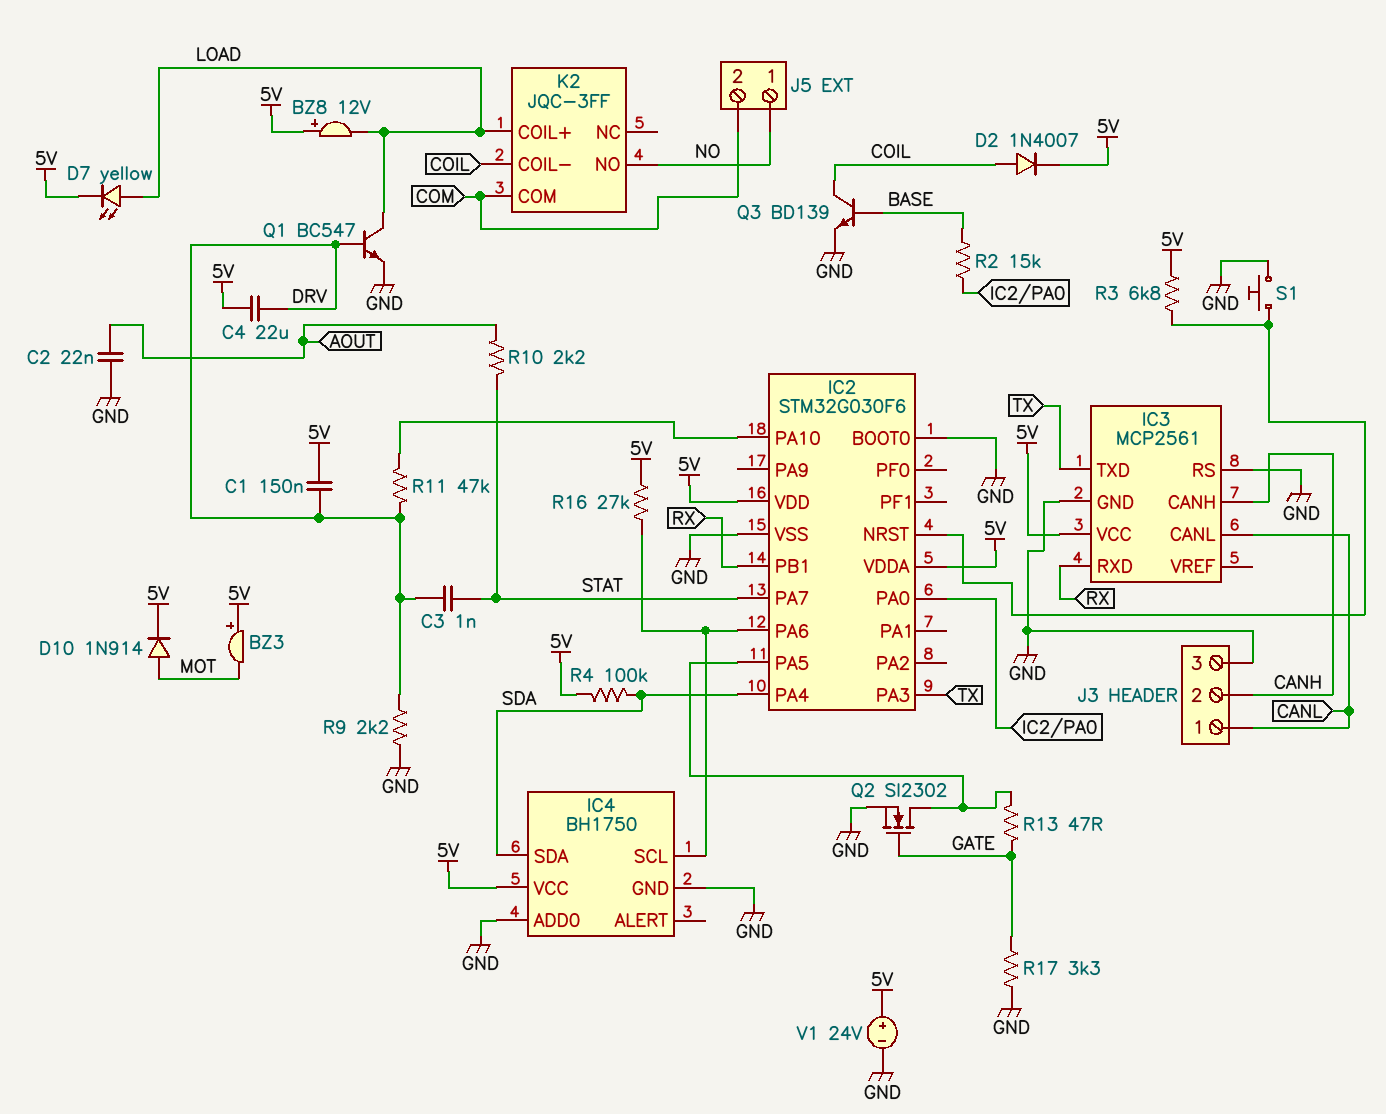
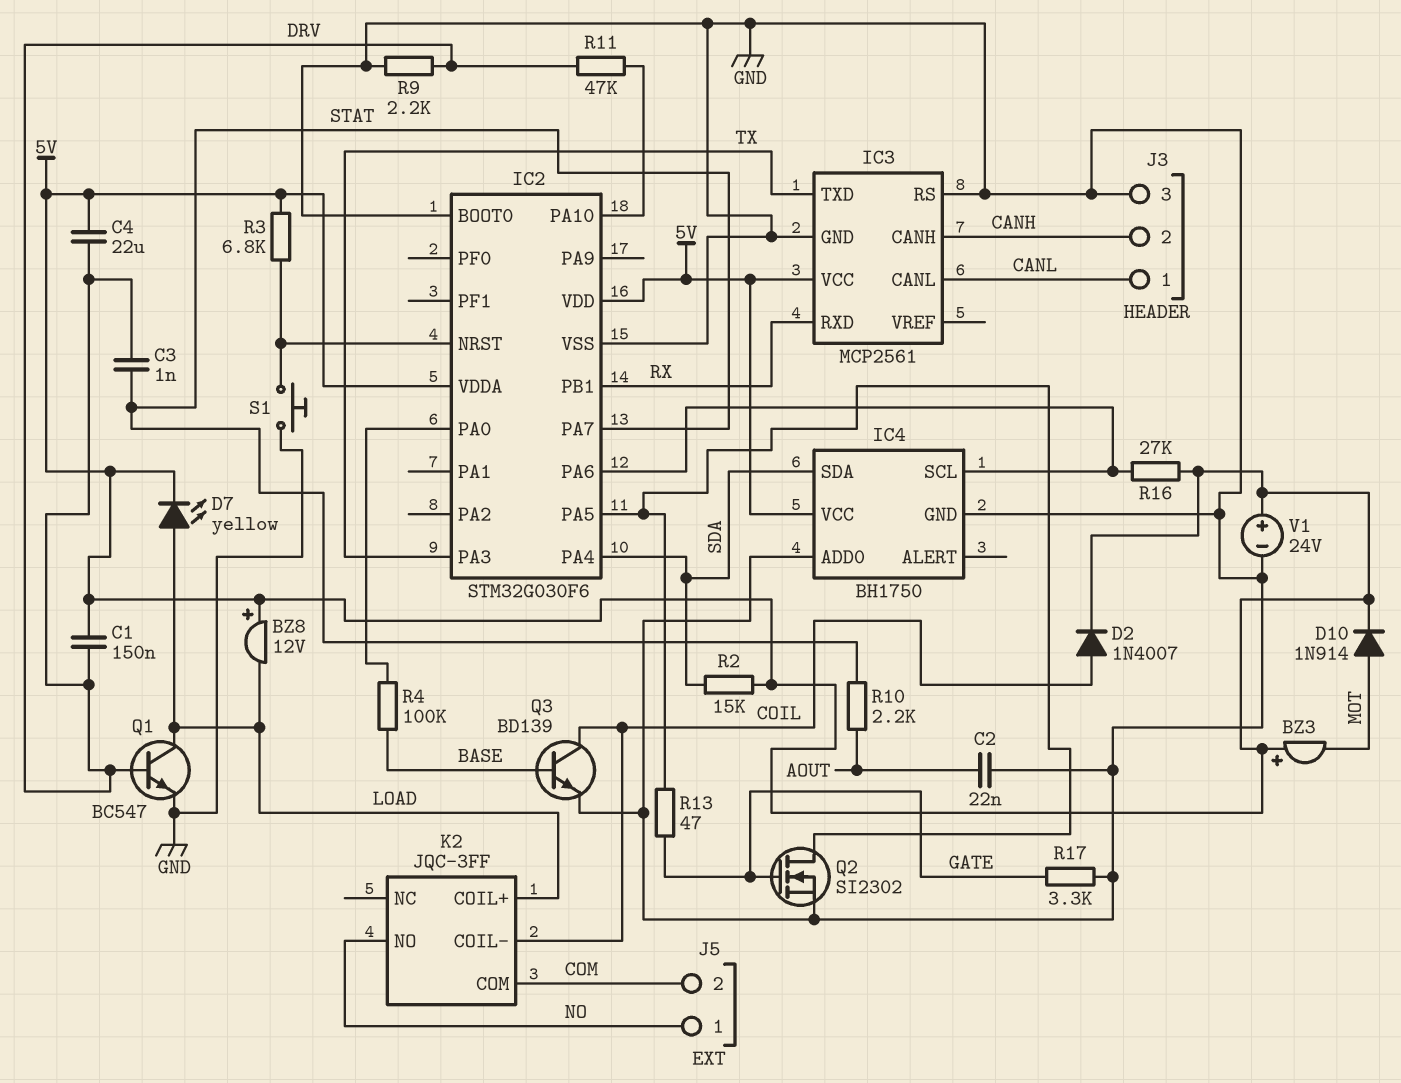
R2: 15k (BASE, IC2/PA0) -> 15k (5V, SDA)
R4: 100k (5V, SDA) -> 100k (BASE, IC2/PA0)

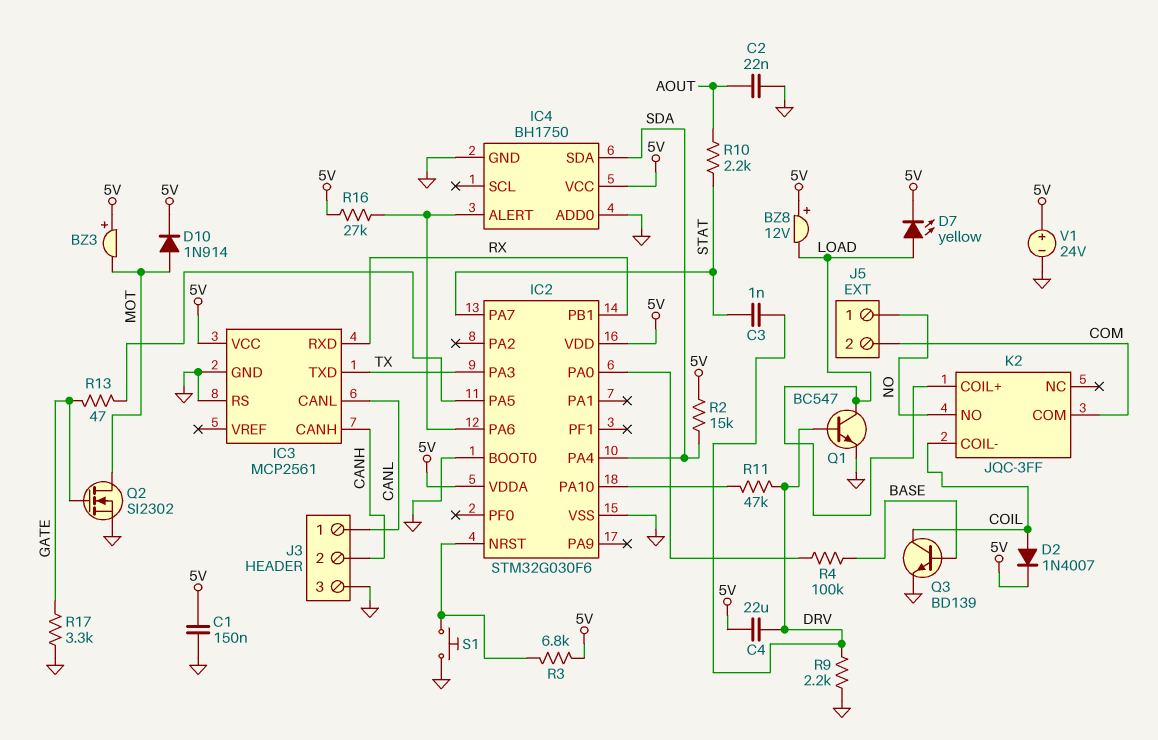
C1: 150nF (5V, DRV) -> 150nF (5V, GND)
IC4 pin ALERT: none -> IC2/PA6
IC4 pin SCL: IC2/PA6 -> none
Q2: NMOS SI2302 (G GATE, D IC2/PA5, S GND) -> NMOS SI2302 (G GATE, D MOT, S GND)

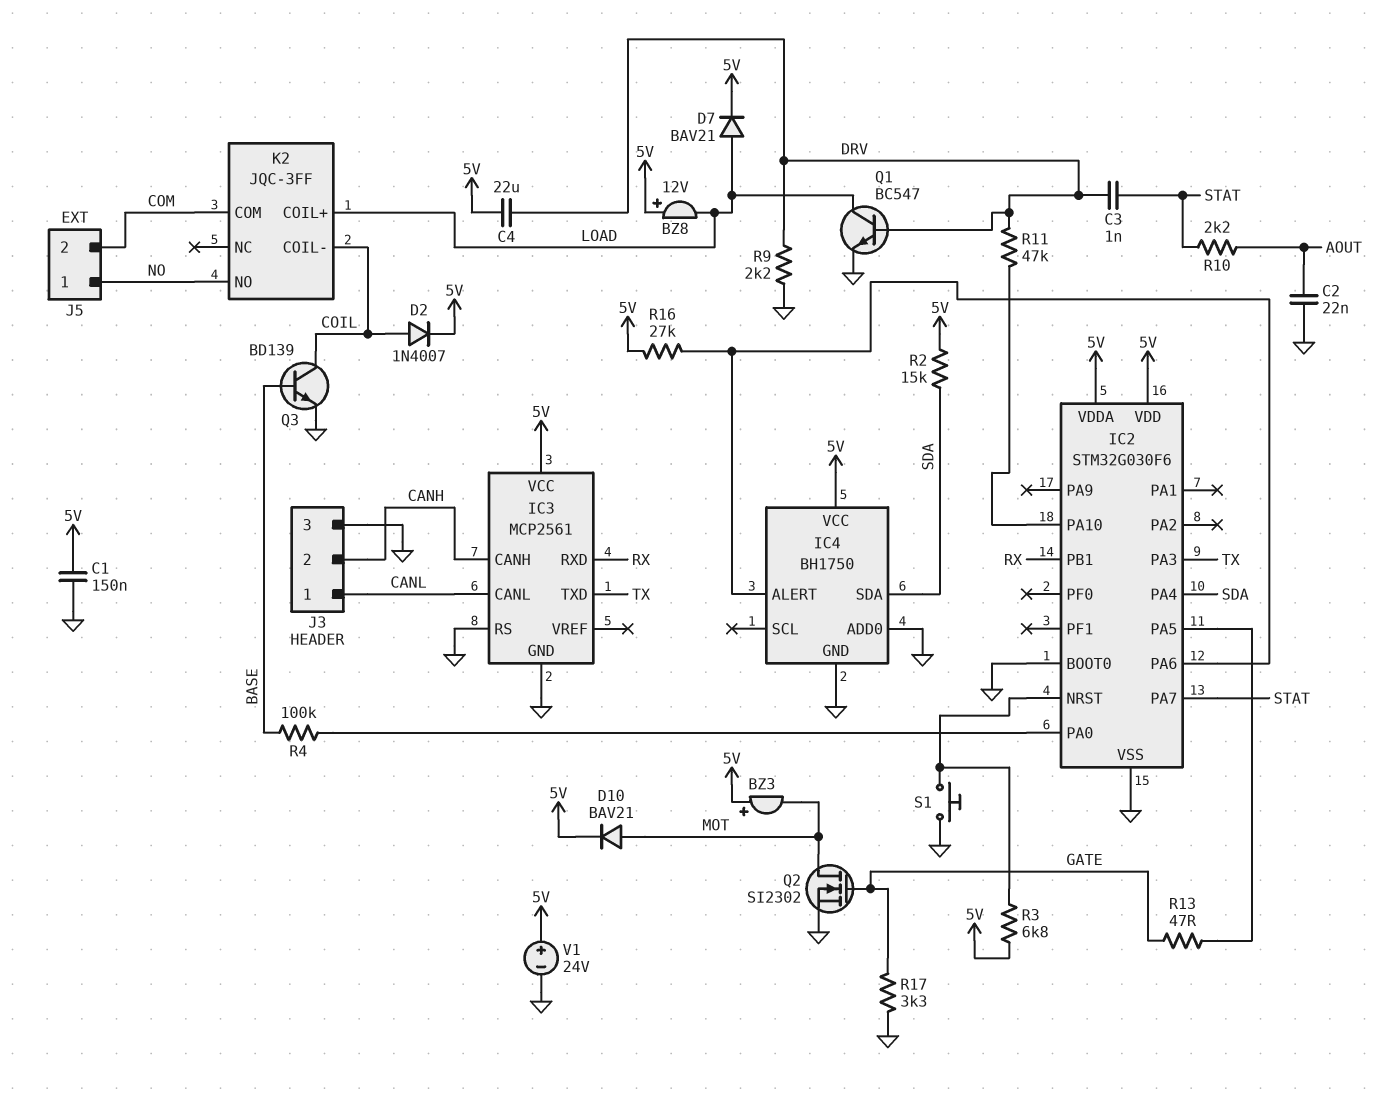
D7: LED yellow (A LOAD, K 5V) -> diode BAV21 (A LOAD, K 5V)
D10: diode 1N914 (A MOT, K 5V) -> diode BAV21 (A MOT, K 5V)

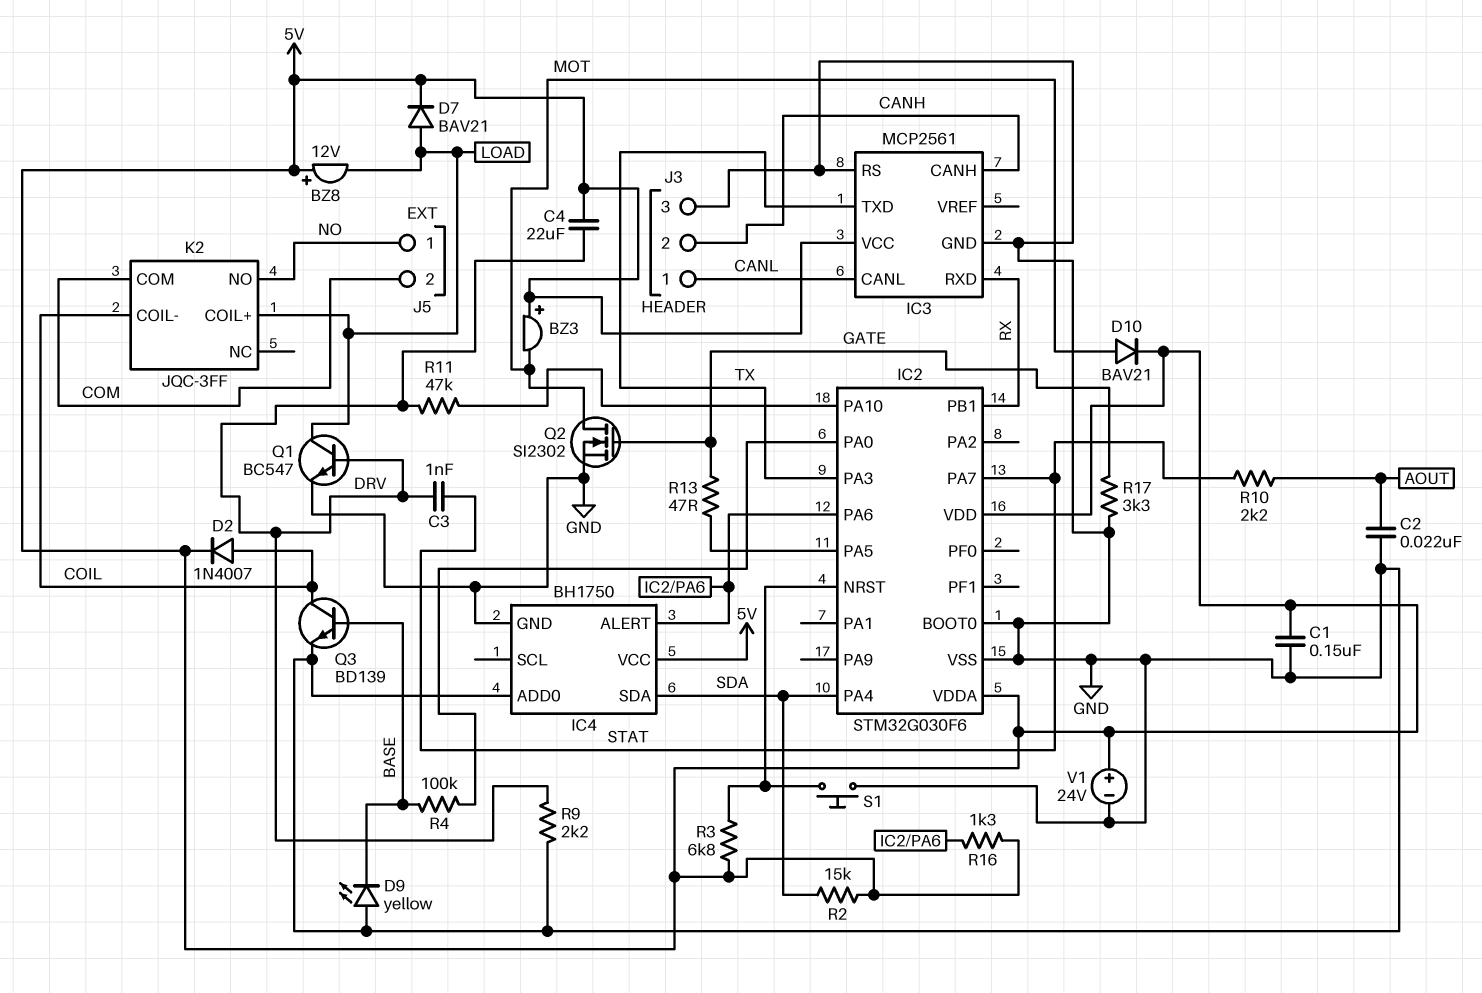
D9: none -> LED yellow (A GND, K BASE)
R16: 27k (5V, IC2/PA6) -> 1.3k (5V, IC2/PA6)

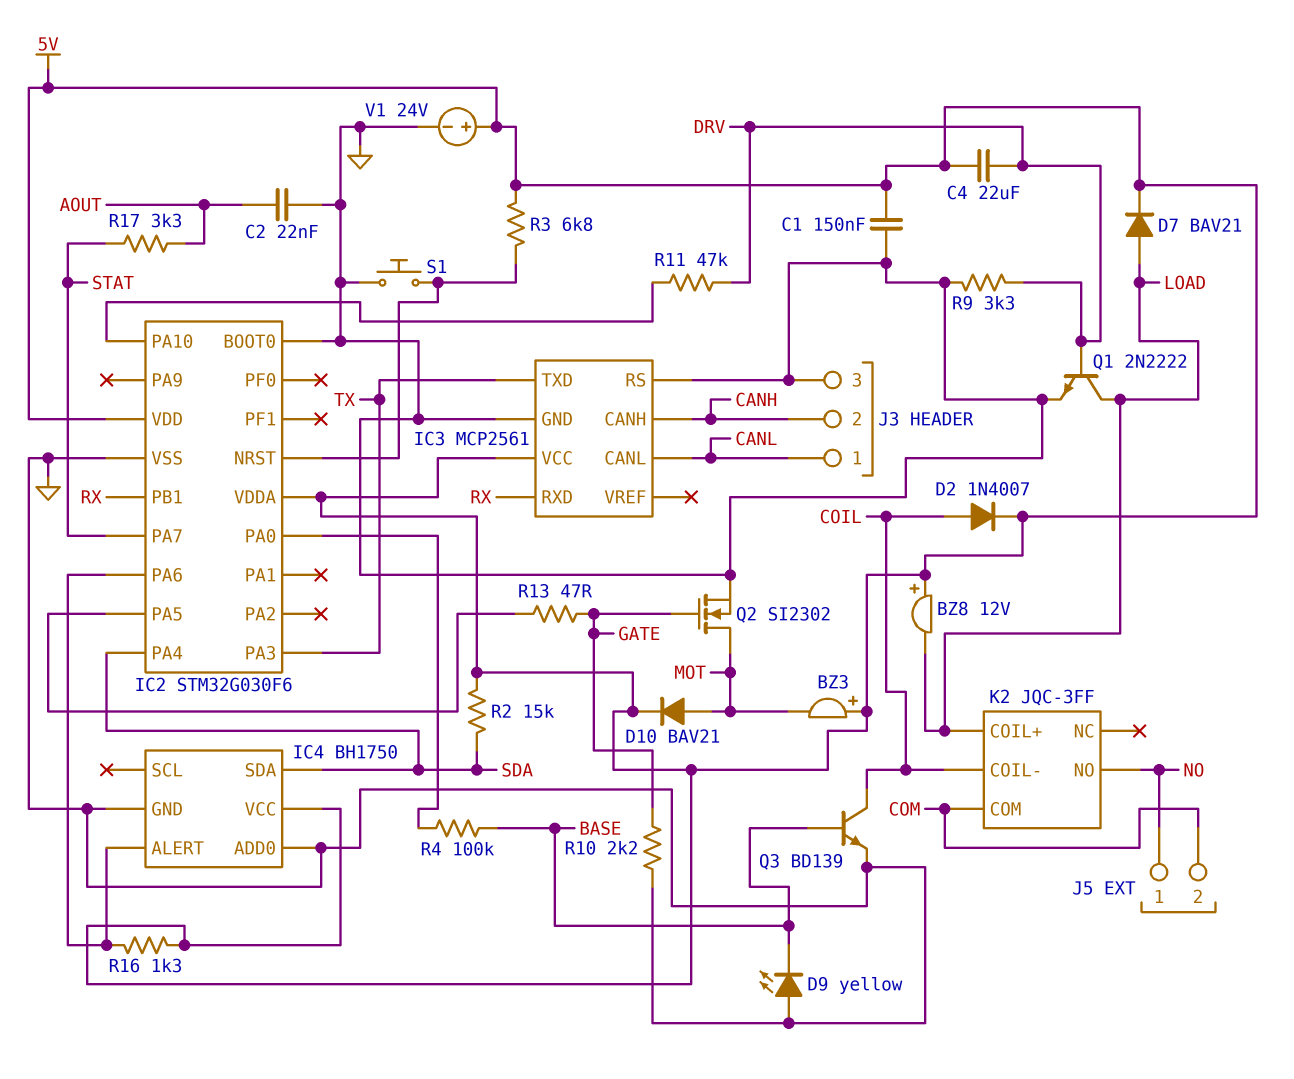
C3: 1nF (DRV, STAT) -> none
Q1: NPN BC547 (B DRV, C LOAD, E GND) -> NPN 2N2222 (B DRV, C LOAD, E GND)
R9: 2.2k (DRV, GND) -> 3.3k (DRV, GND)
R10: 2.2k (AOUT, STAT) -> 2.2k (GATE, GND)
R17: 3.3k (GATE, GND) -> 3.3k (AOUT, STAT)

